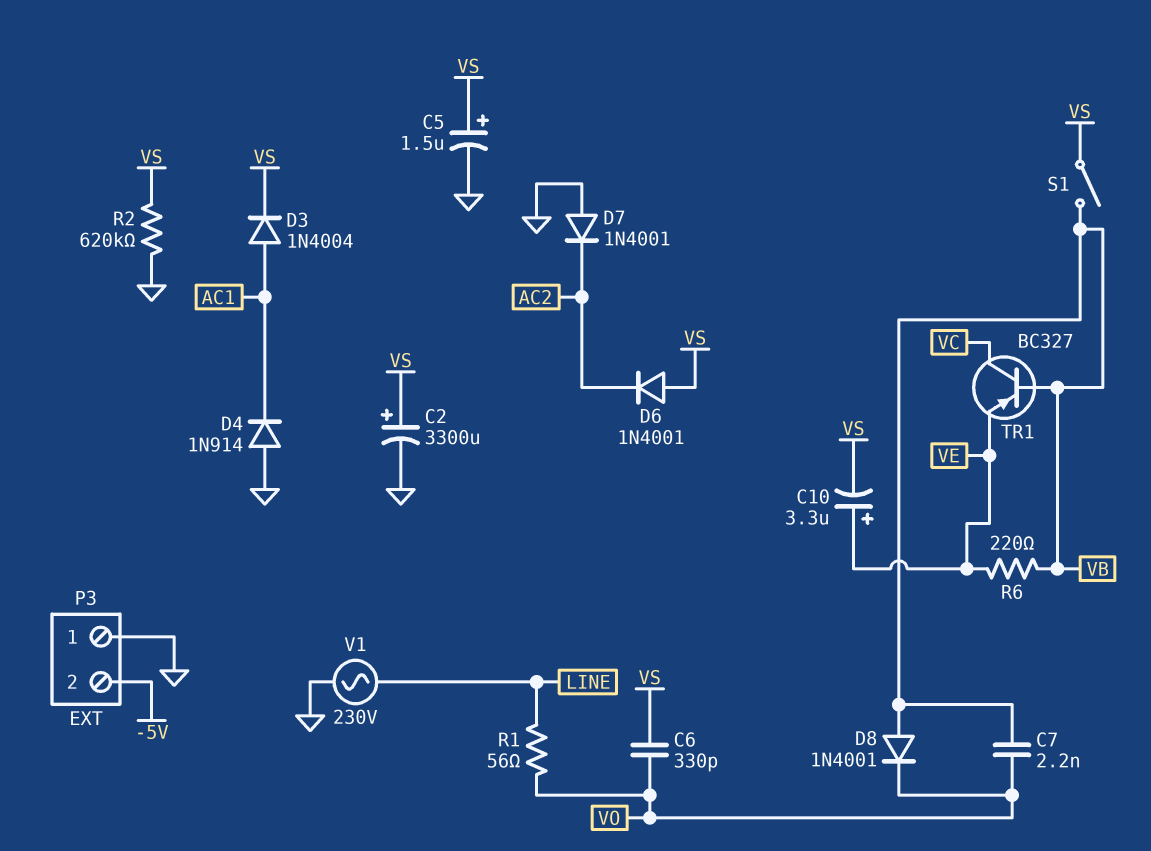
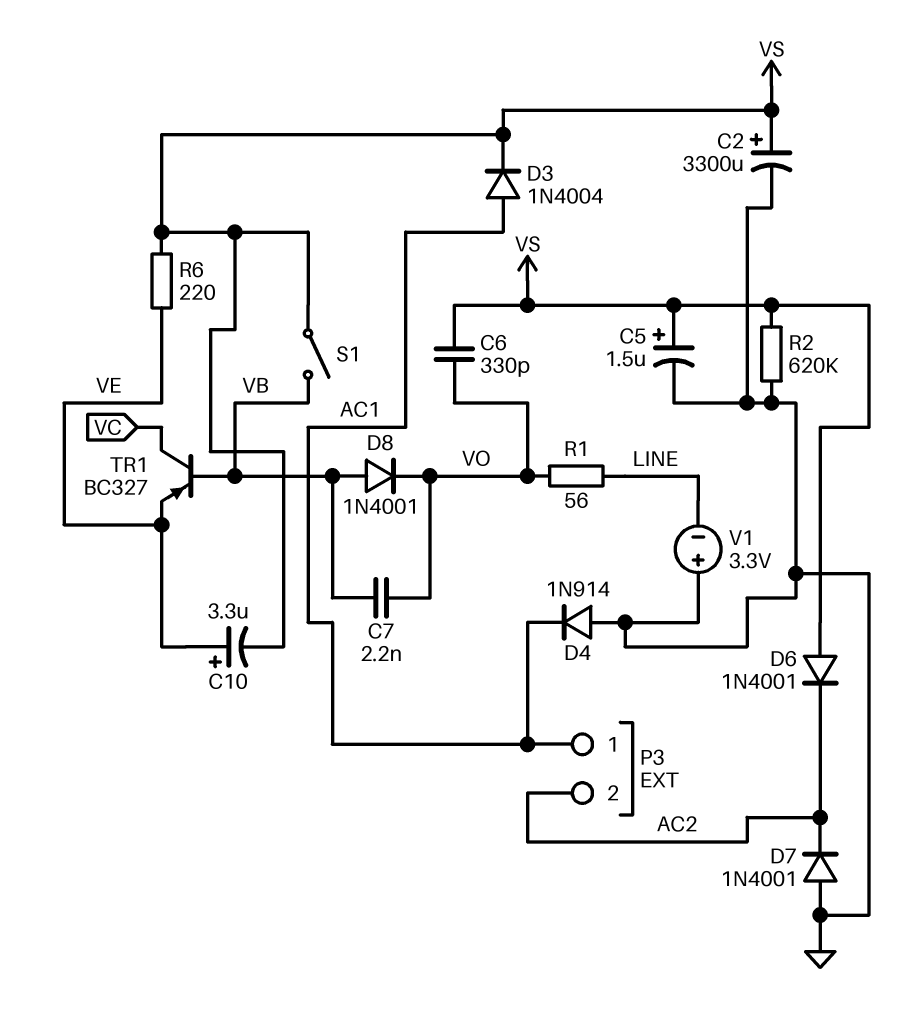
P3 pin 1: GND -> AC1
P3 pin 2: -5V -> AC2
R6: 220 (VB, VE) -> 220 (VE, VS)
V1: AC 230V (GND, LINE) -> 3.3V (plus GND, minus LINE)

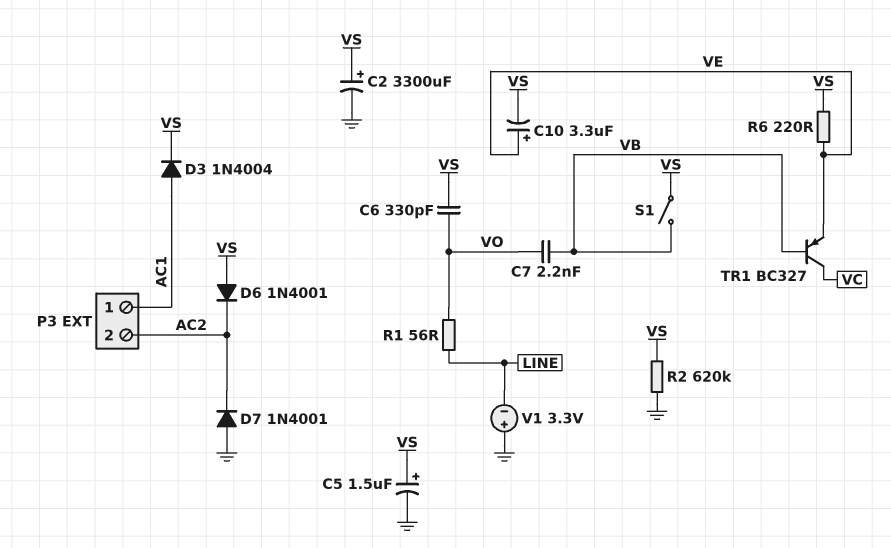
D4: diode 1N914 (A GND, K AC1) -> none
D8: diode 1N4001 (A VB, K VO) -> none

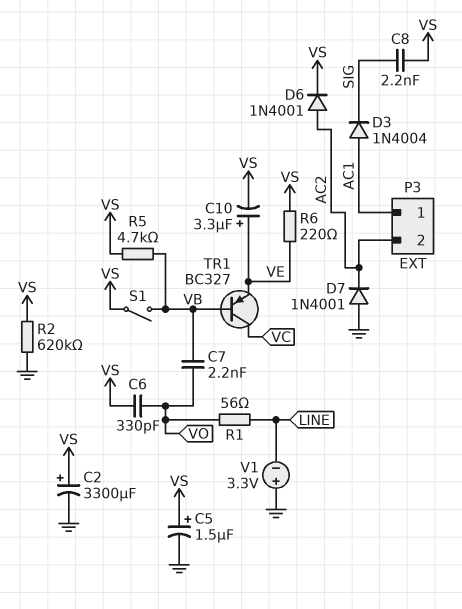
C8: none -> 2.2nF (SIG, VS)
D3: diode 1N4004 (A AC1, K VS) -> diode 1N4004 (A AC1, K SIG)
D6: diode 1N4001 (A VS, K AC2) -> diode 1N4001 (A AC2, K VS)
R5: none -> 4.7k (VB, VS)

